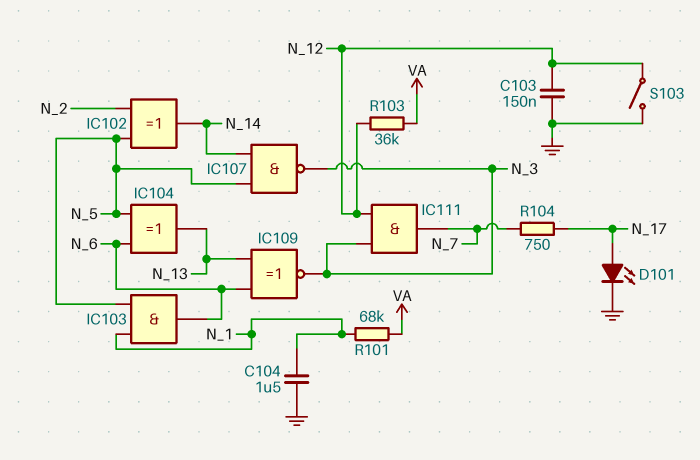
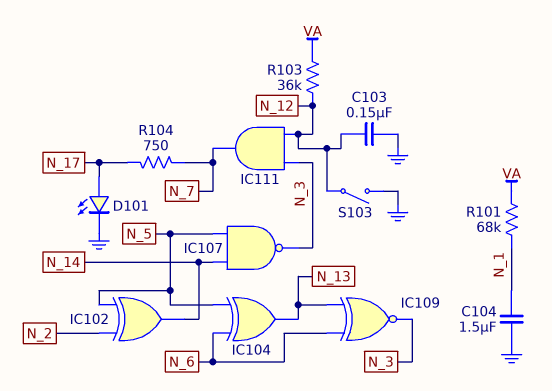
IC103: AND (in N_1, in N_5, out N_6) -> none

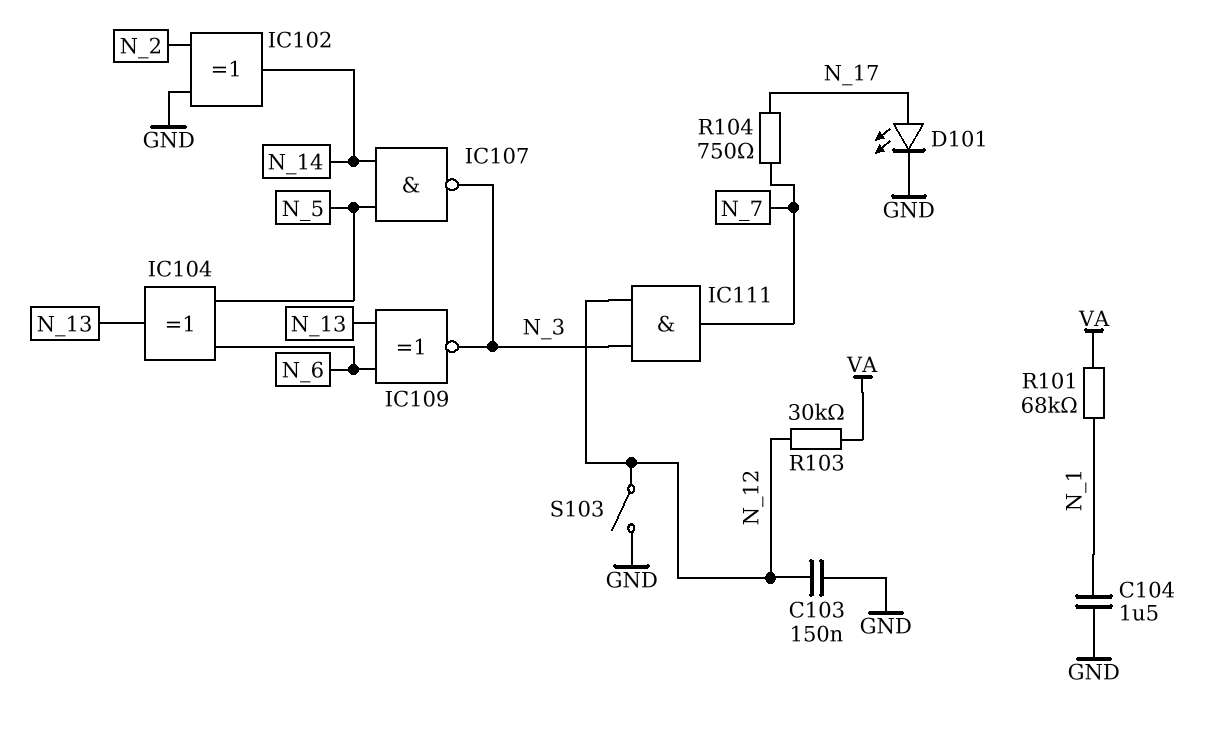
IC102: XOR (in N_2, in N_5, out N_14) -> XOR (in GND, in N_2, out N_14)
R103: 36k (N_12, VA) -> 30k (N_12, VA)

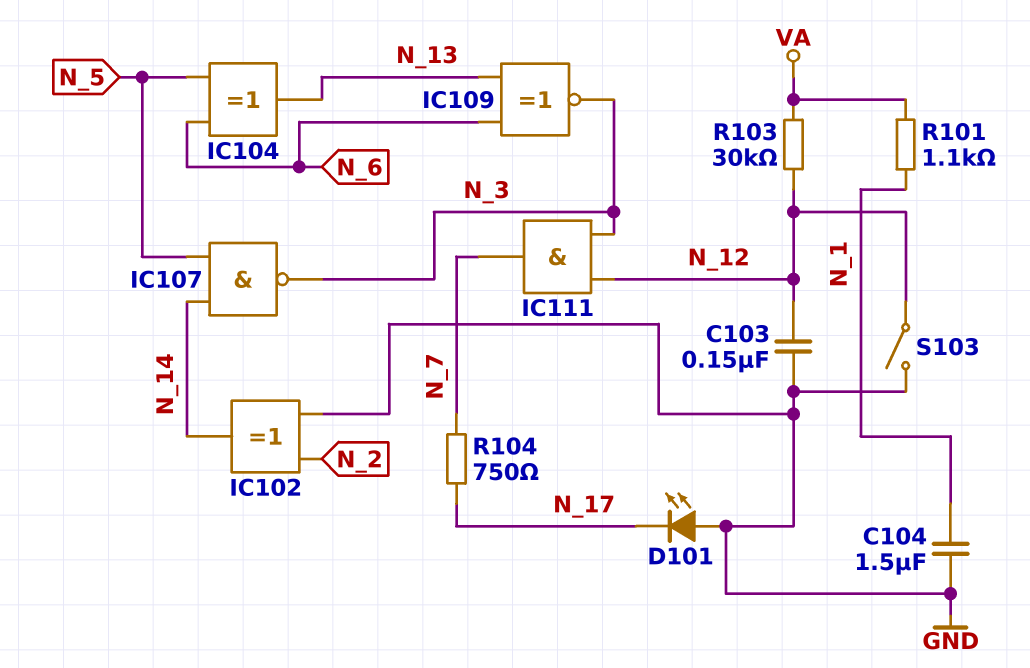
D101: LED (A N_17, K GND) -> LED (A GND, K N_17)
R101: 68k (N_1, VA) -> 1.1k (N_1, VA)

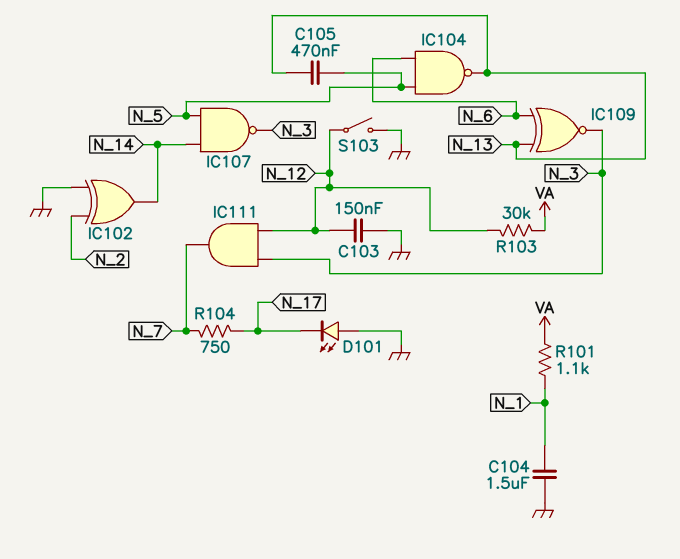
C105: none -> 470nF (N_5, N_13)
IC104: XOR (in N_5, in N_6, out N_13) -> NAND (in N_5, in N_6, out N_13)

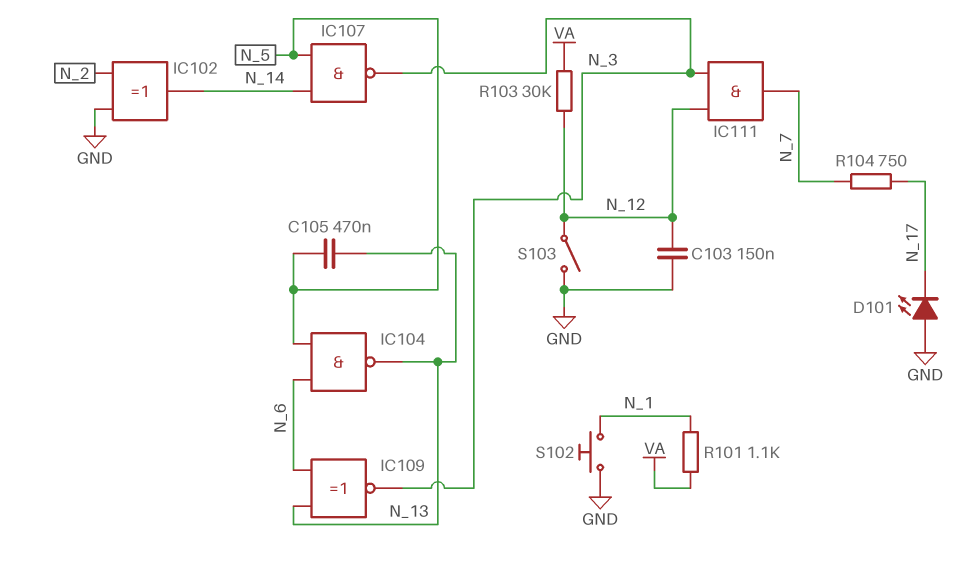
C104: 1.5uF (GND, N_1) -> none
S102: none -> button (GND, N_1)

